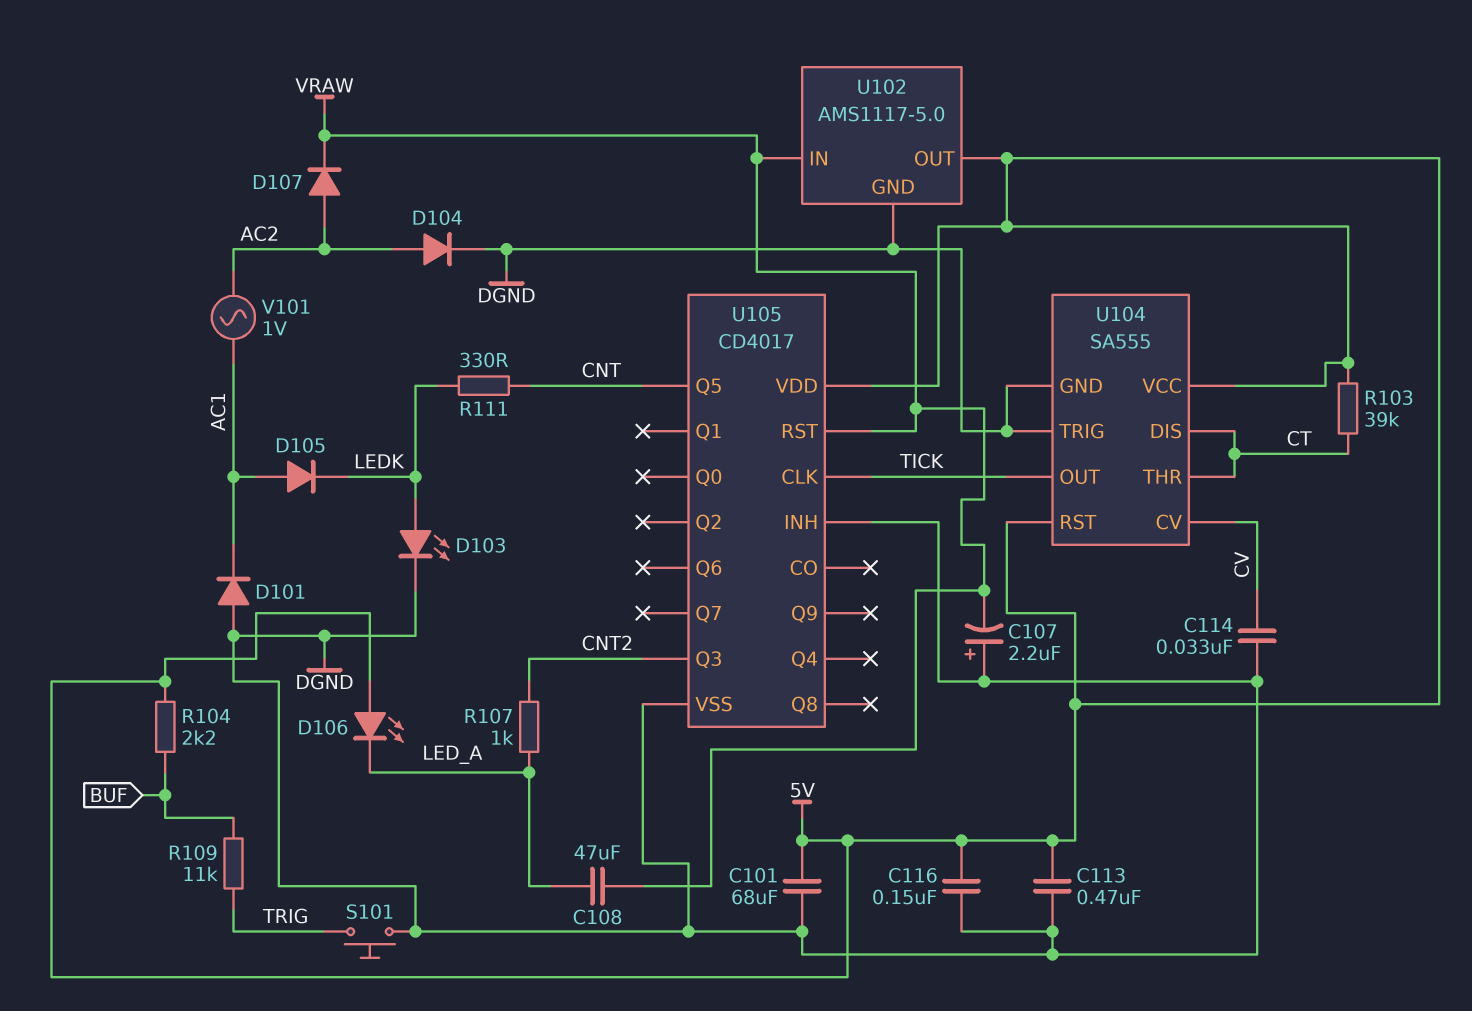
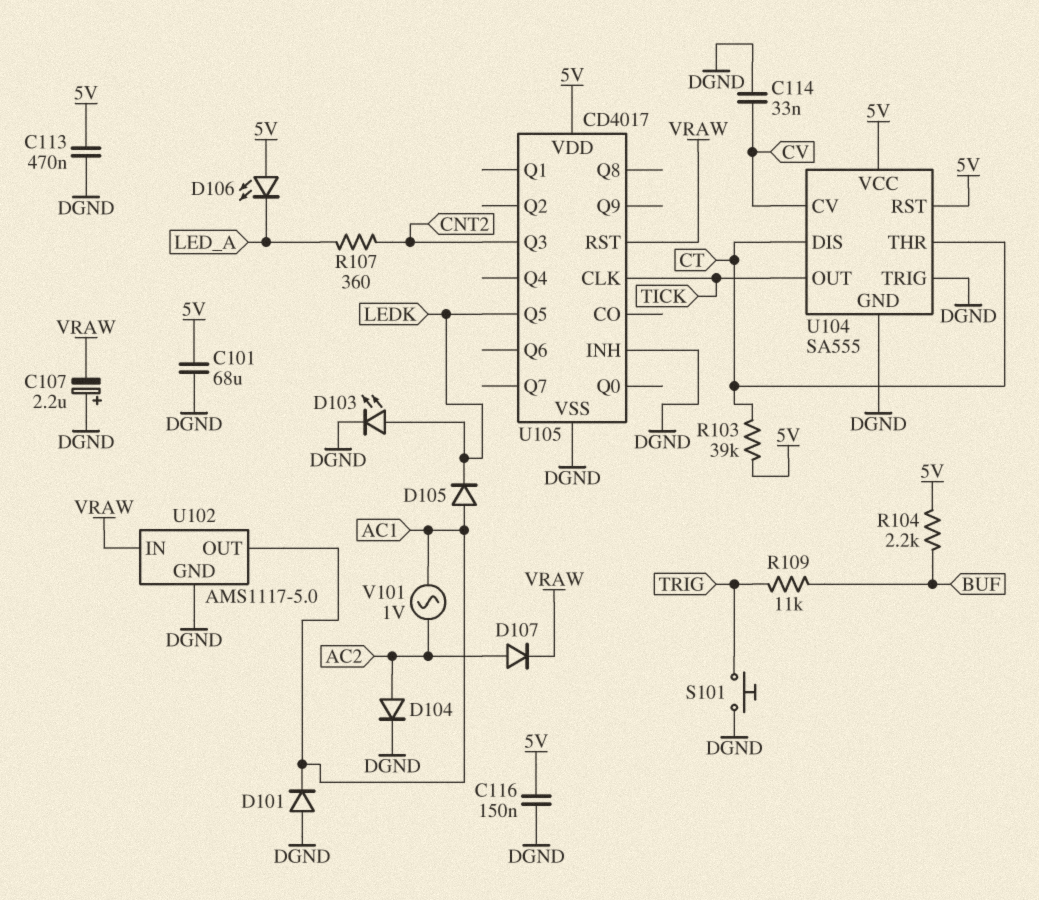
C108: 47uF (LED_A, VRAW) -> none
R107: 1k (CNT2, LED_A) -> 360 (CNT2, LED_A)
R111: 330 (CNT, LEDK) -> none
U102 pin OUT: 5V -> AC1
U105 pin Q5: CNT -> LEDK

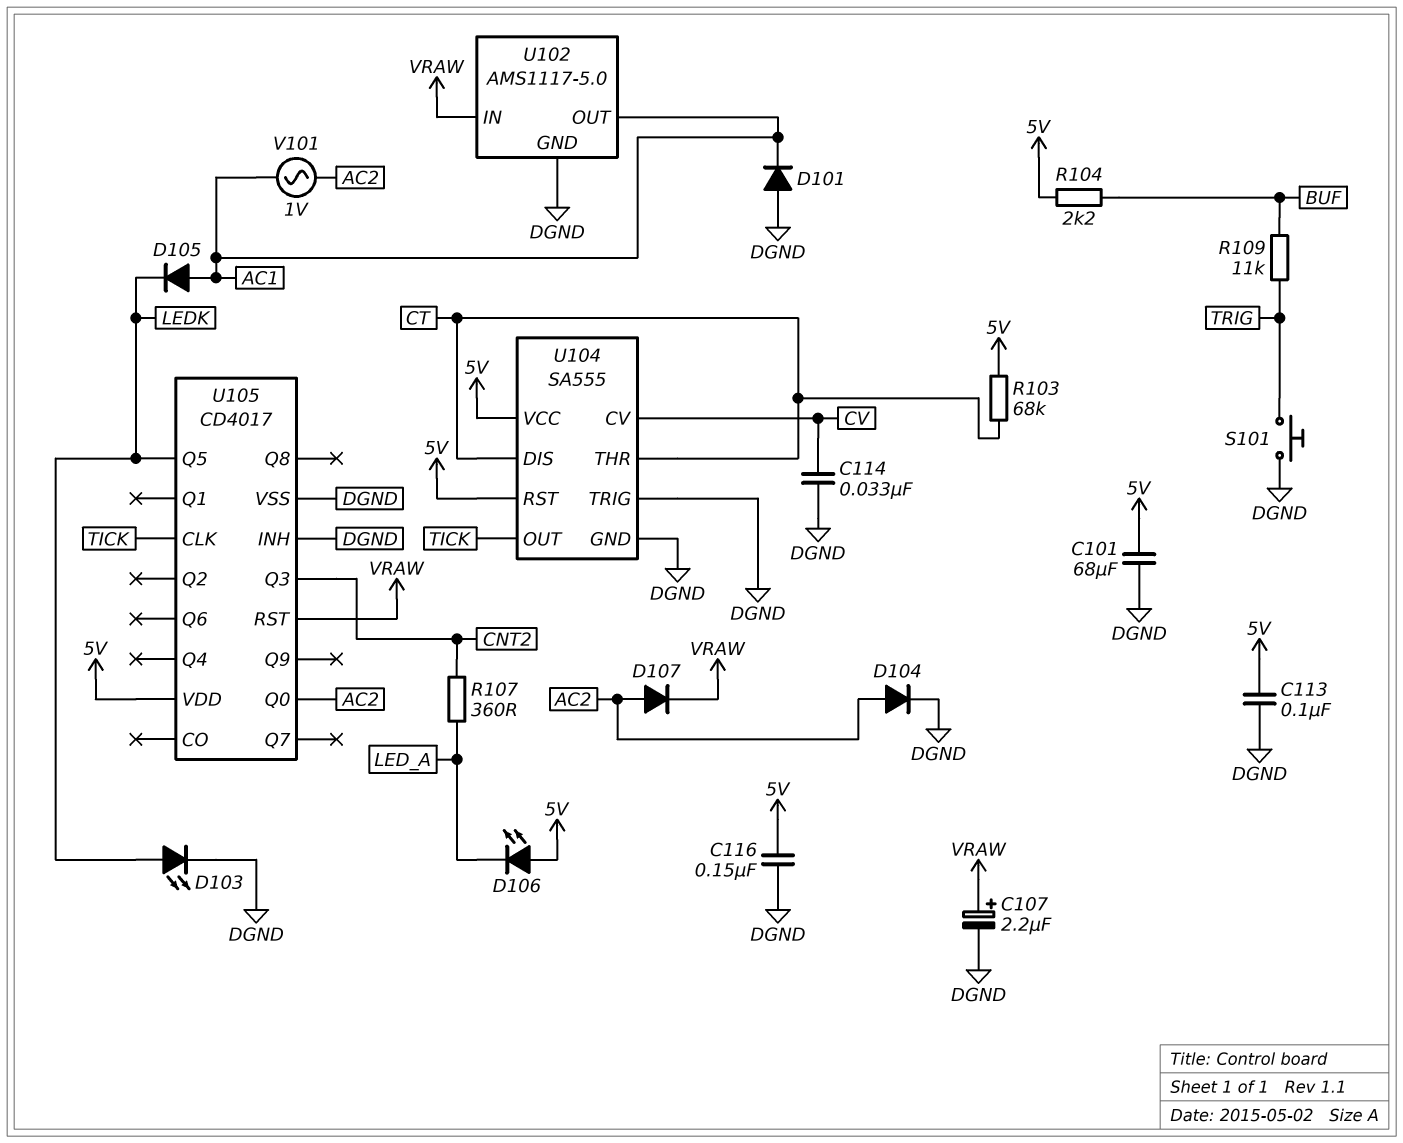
C107: 2.2uF (plus DGND, minus VRAW) -> 2.2uF (plus VRAW, minus DGND)
C113: 470nF (5V, DGND) -> 100nF (5V, DGND)
R103: 39k (5V, CT) -> 68k (5V, CT)
U105 pin Q0: none -> AC2

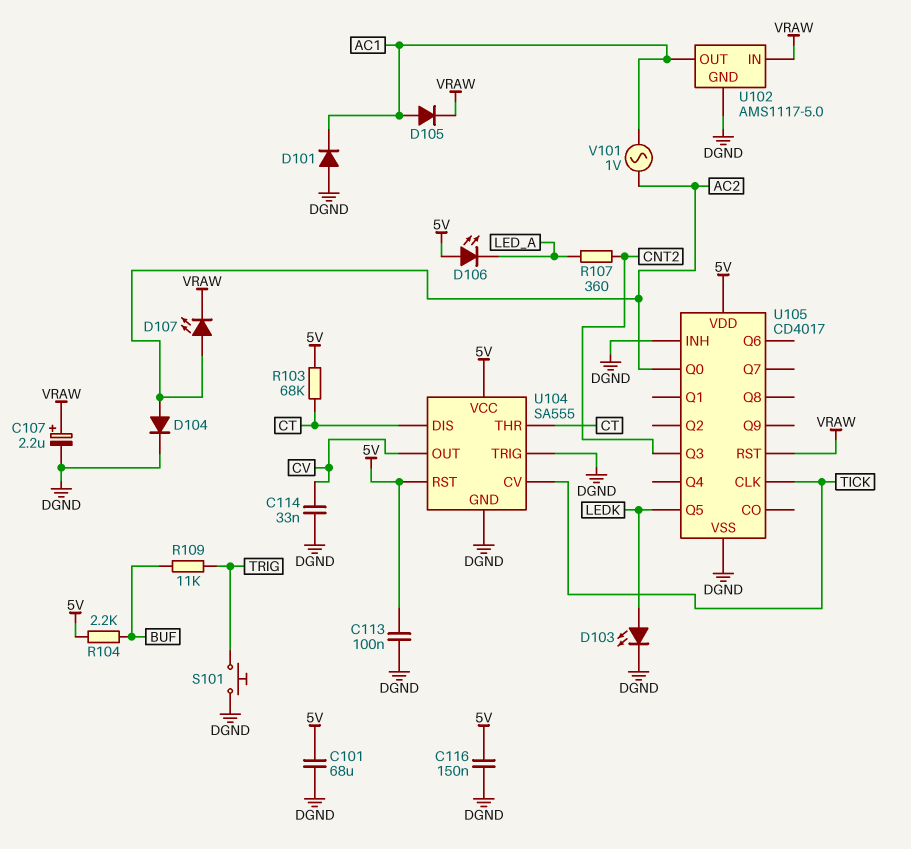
D105: diode (A AC1, K LEDK) -> diode (A AC1, K VRAW)
D107: diode (A AC2, K VRAW) -> LED (A AC2, K VRAW)
U104 pin CV: CV -> TICK
U104 pin OUT: TICK -> CV

